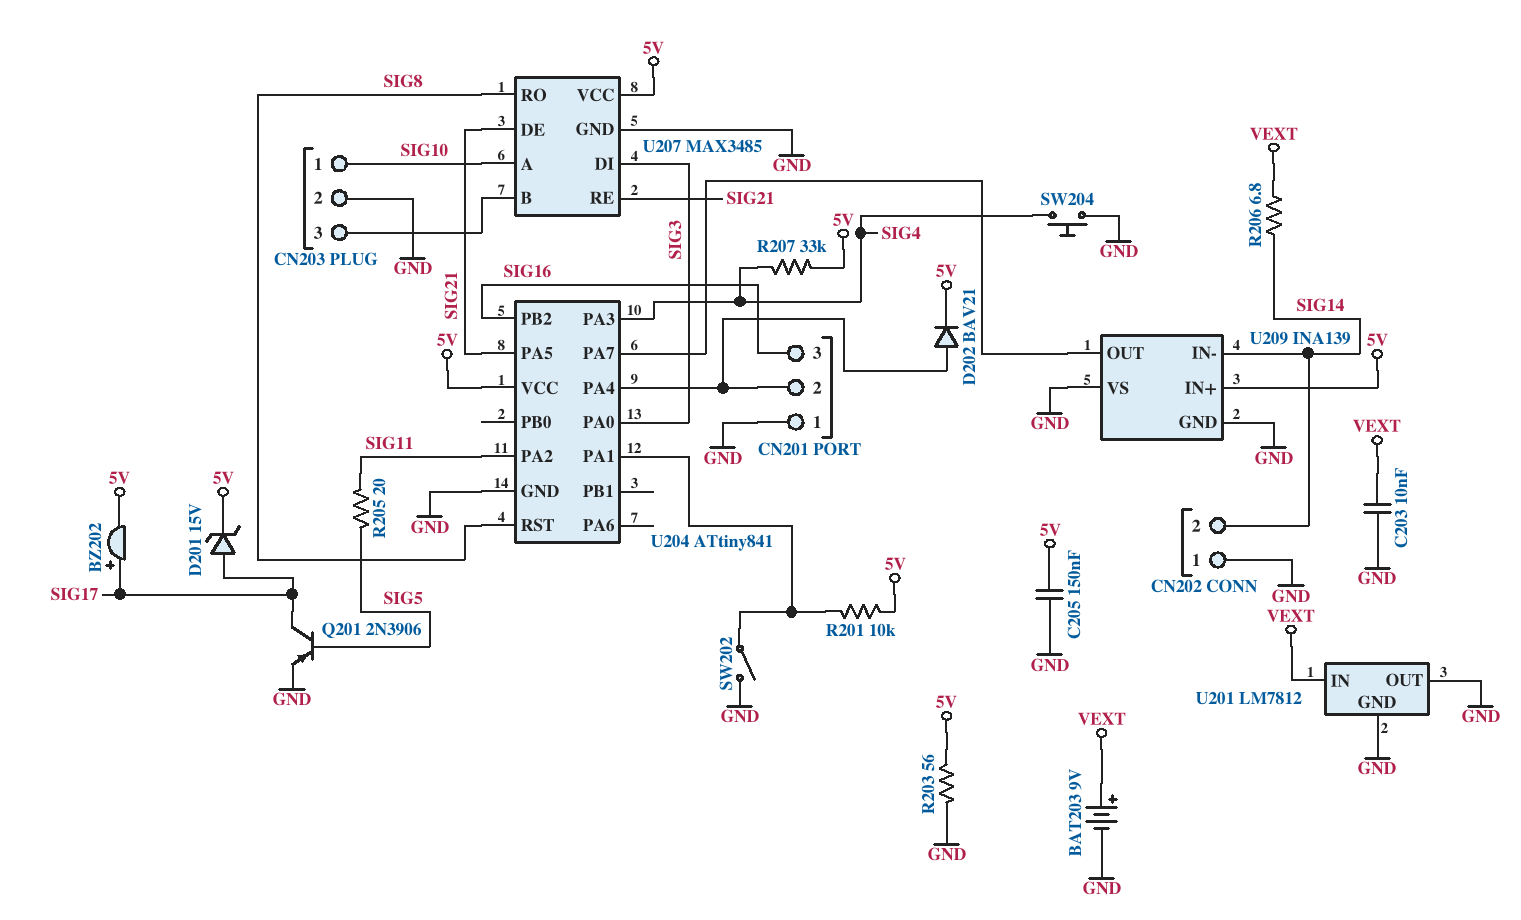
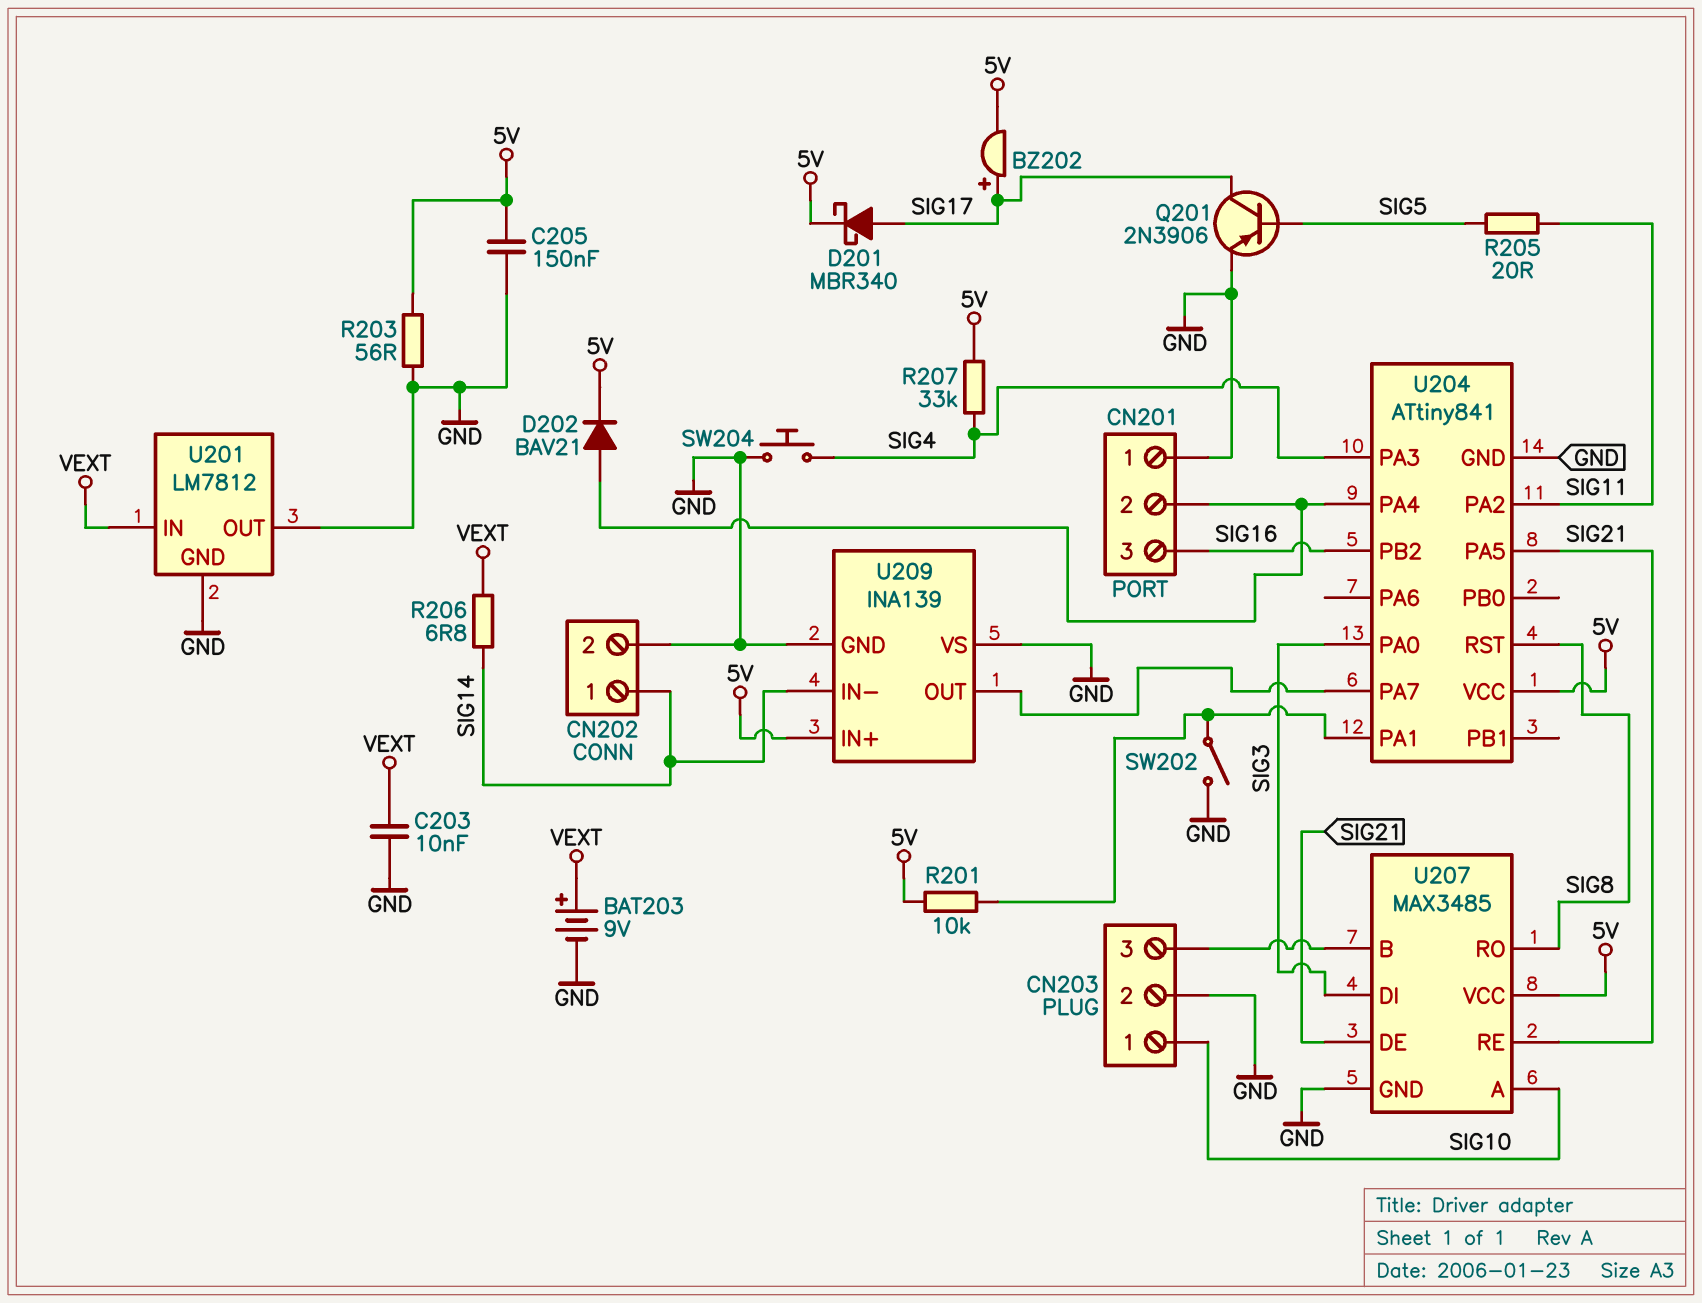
CN202 pin 1: GND -> SIG14
CN202 pin 2: SIG14 -> GND
D201: zener 15V (A SIG17, K 5V) -> schottky MBR340 (A SIG17, K 5V)

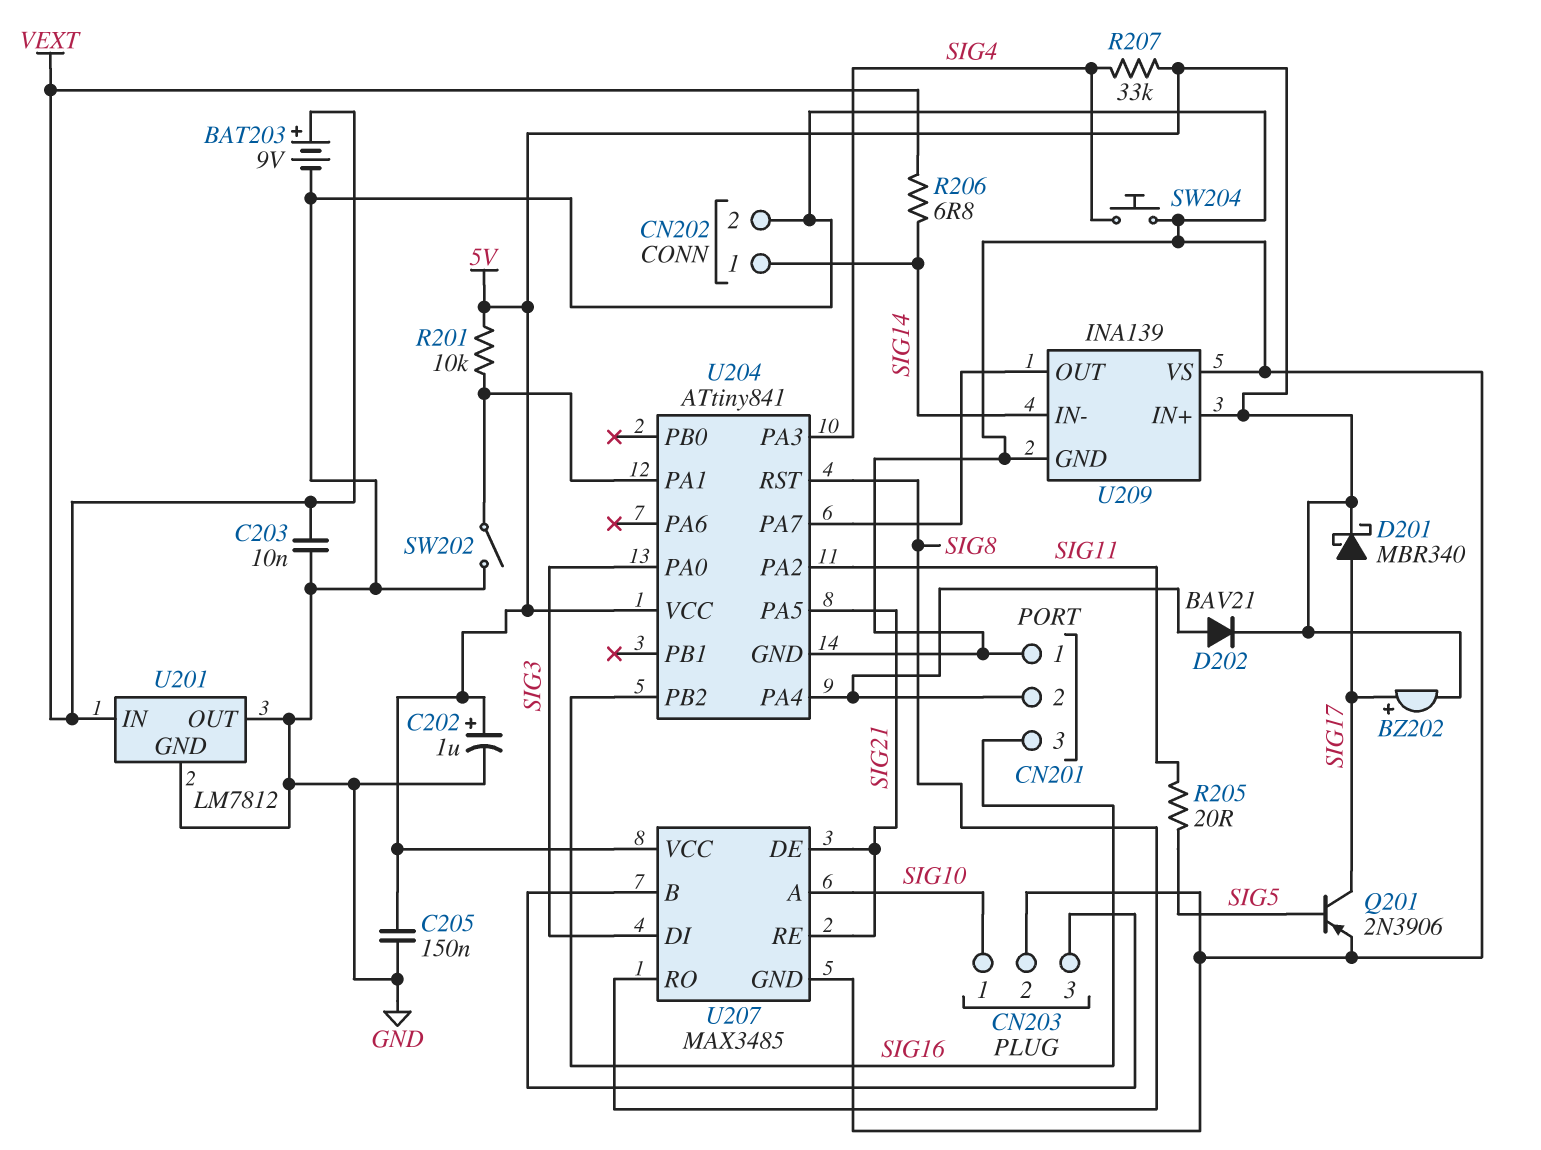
C202: none -> 1uF (plus 5V, minus GND)
R203: 56 (5V, GND) -> none

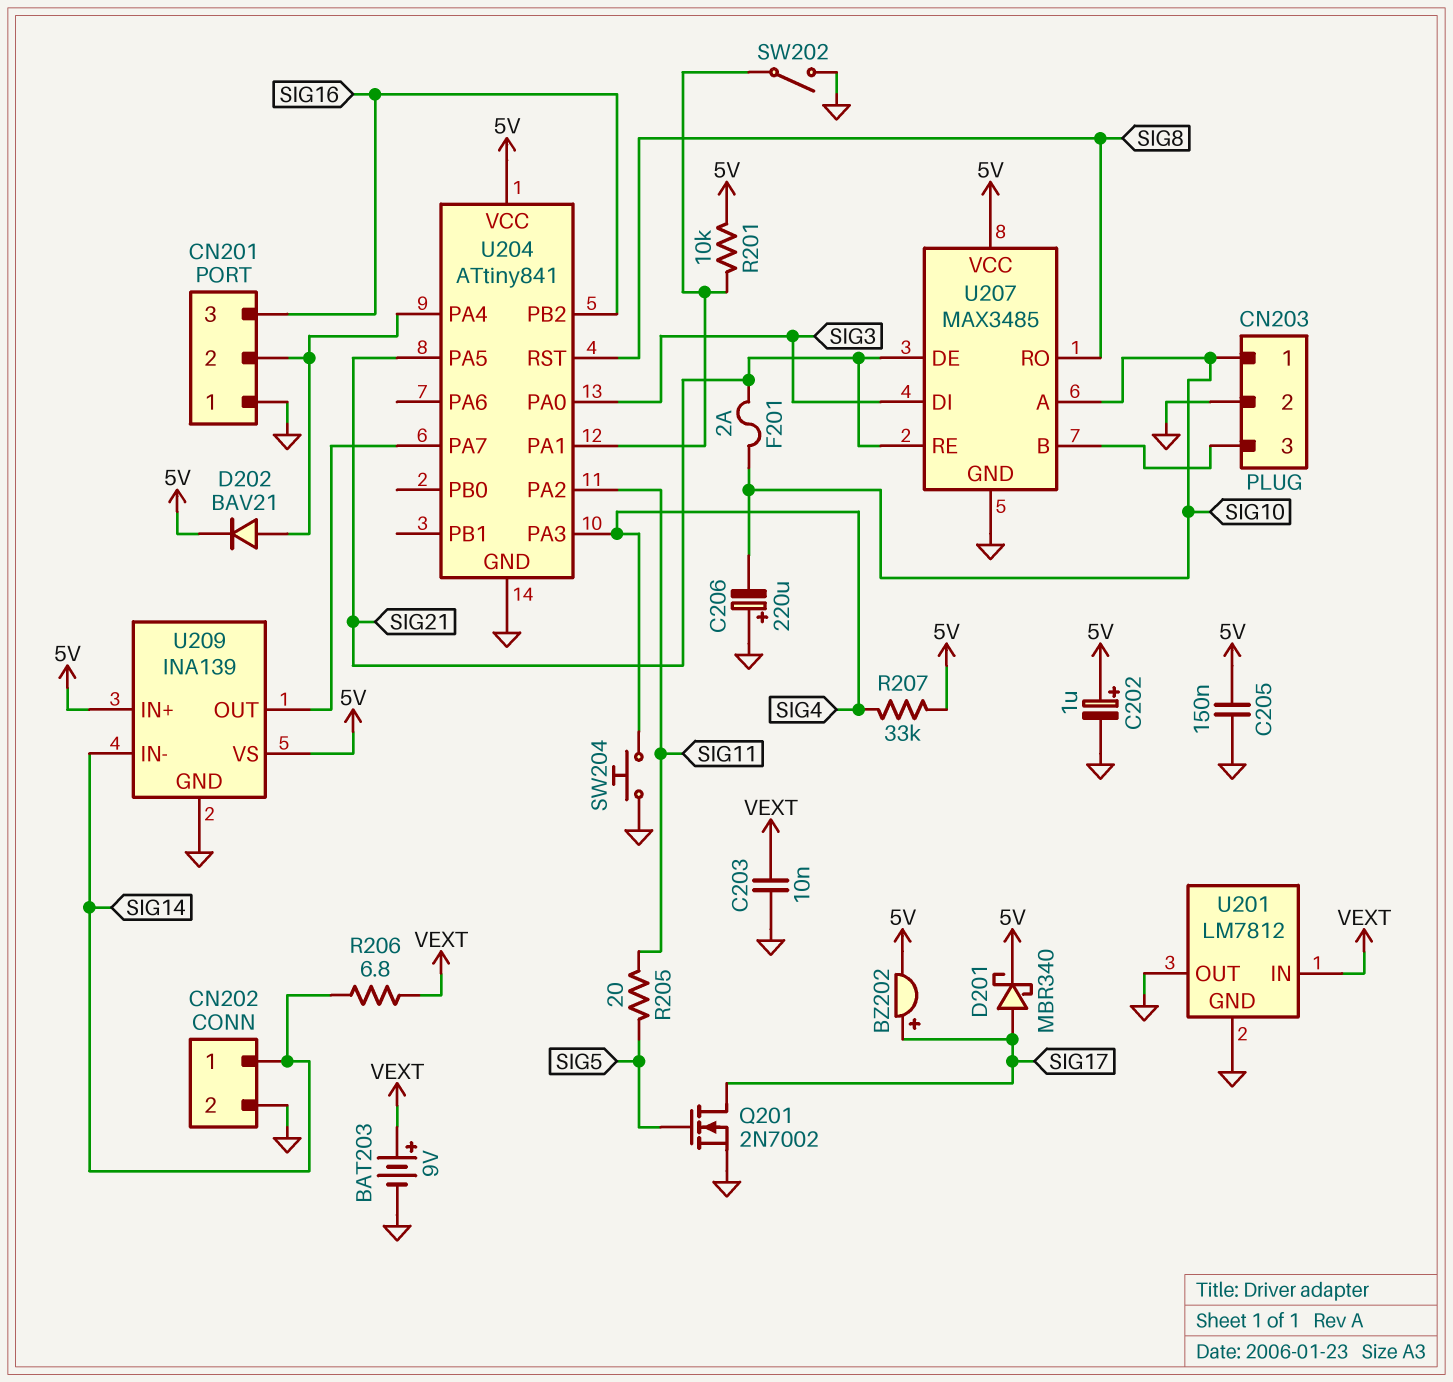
C206: none -> 220uF (plus GND, minus SIG10)
F201: none -> 2A (SIG10, SIG21)
Q201: PNP 2N3906 (B SIG5, C SIG17, E GND) -> NMOS 2N7002 (G SIG5, D SIG17, S GND)
U209 pin VS: GND -> 5V

